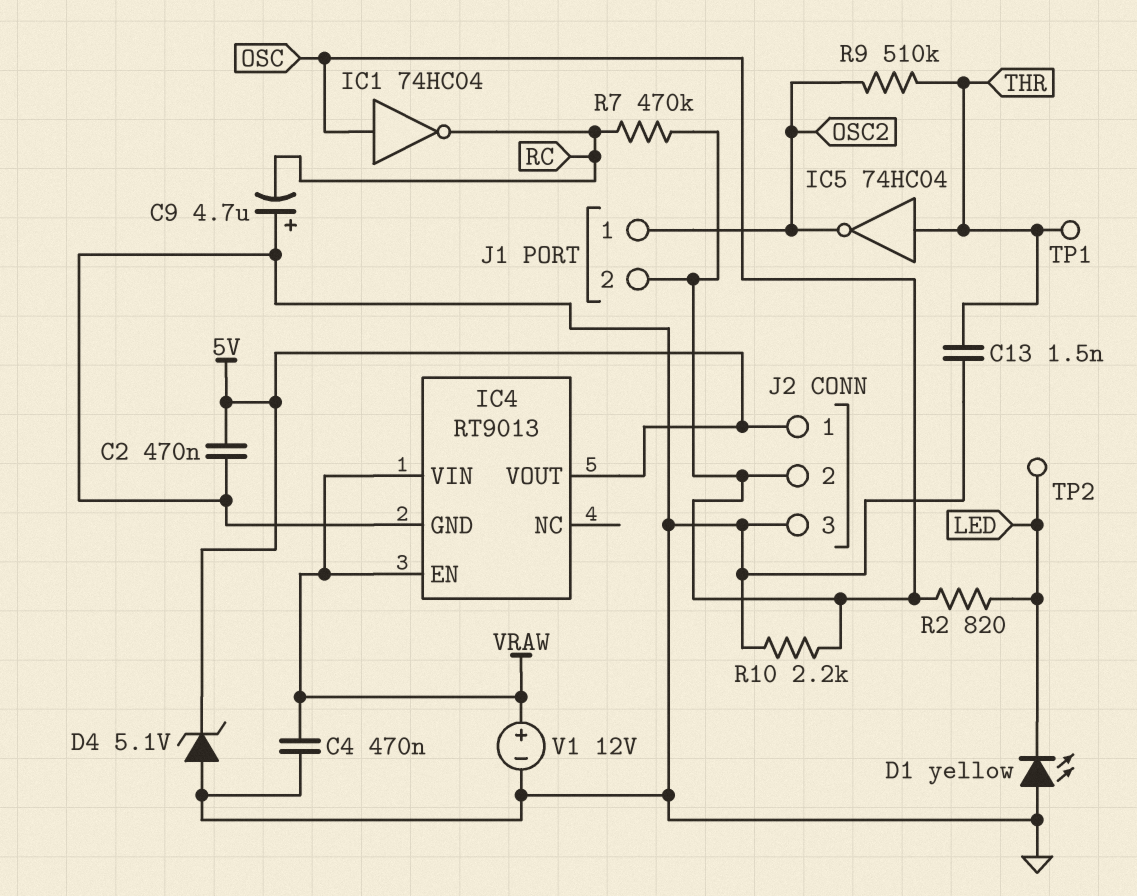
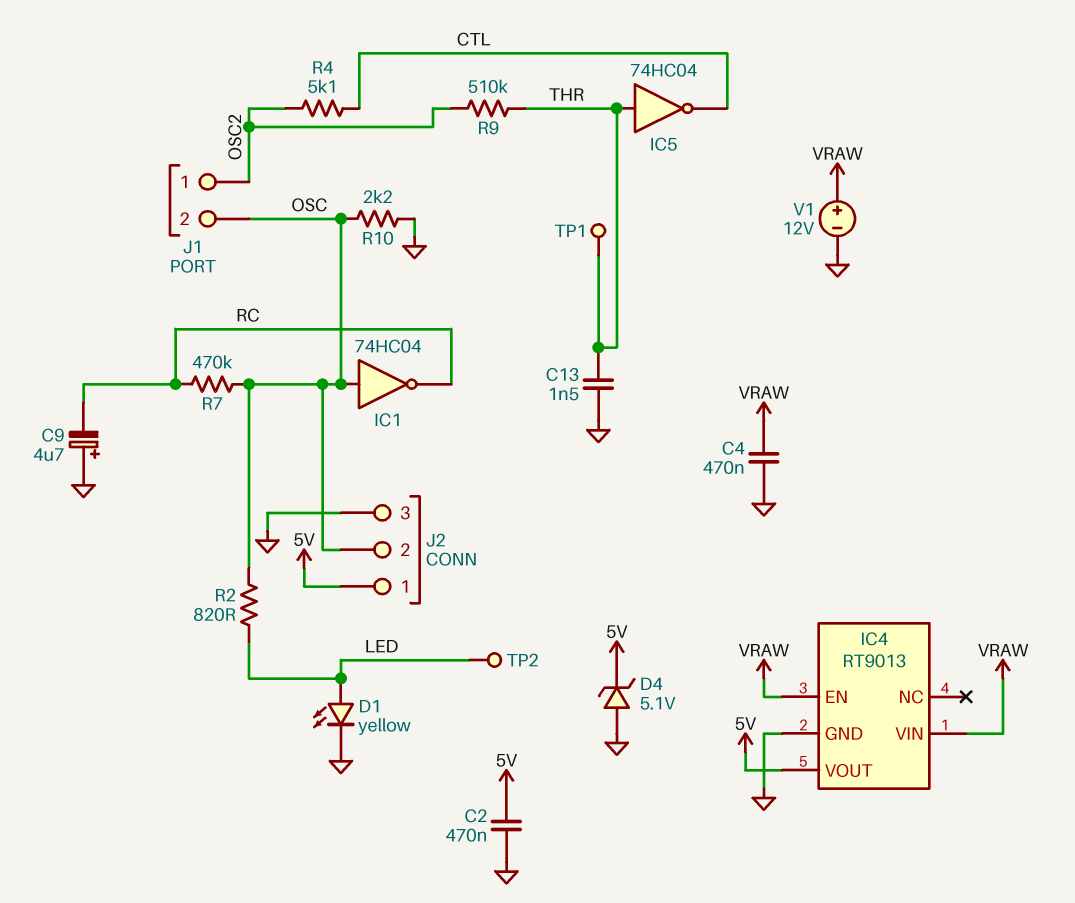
D1: LED yellow (A GND, K LED) -> LED yellow (A LED, K GND)
IC5: NOT 74HC04 (in THR, out OSC2) -> NOT 74HC04 (in THR, out CTL)
R4: none -> 5.1k (CTL, OSC2)

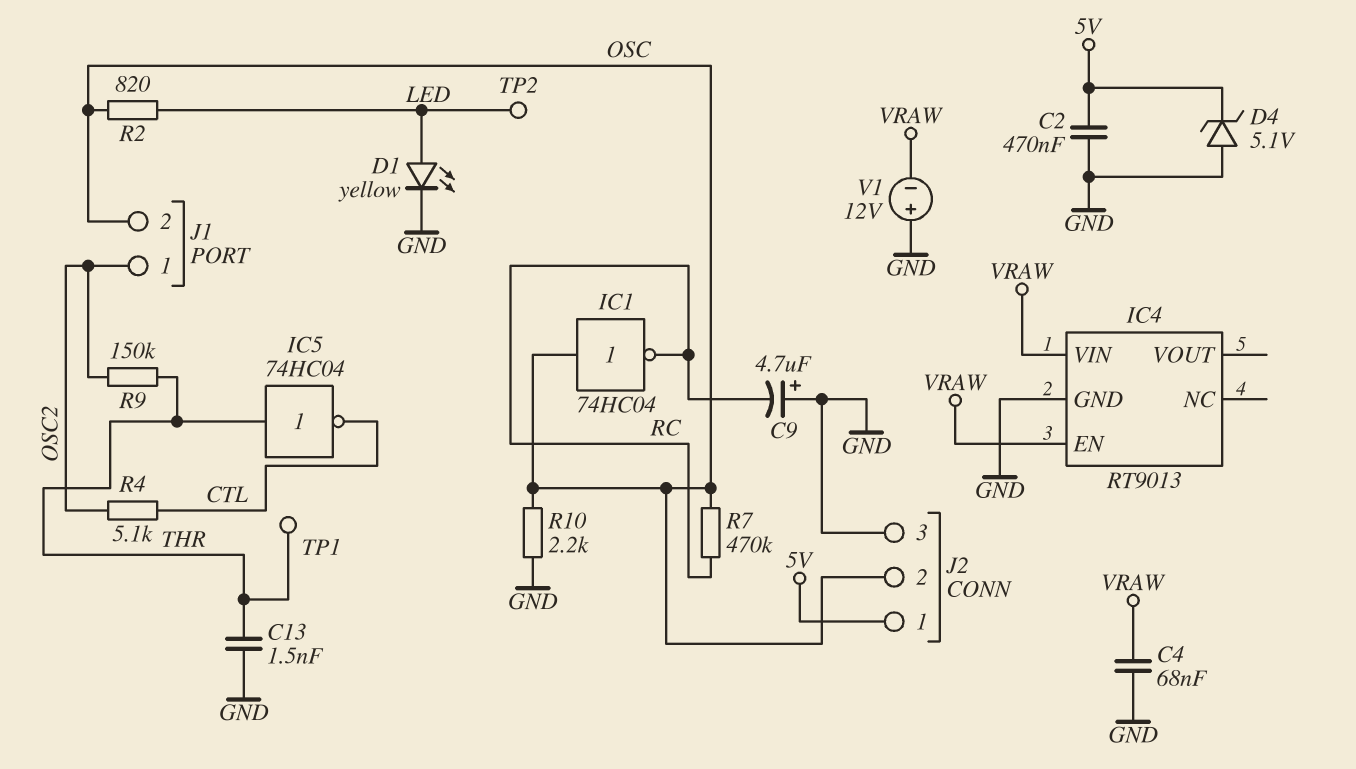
C4: 470nF (GND, VRAW) -> 68nF (GND, VRAW)
IC4 pin VOUT: 5V -> none
R9: 510k (OSC2, THR) -> 150k (OSC2, THR)
V1: 12V (plus VRAW, minus GND) -> 12V (plus GND, minus VRAW)

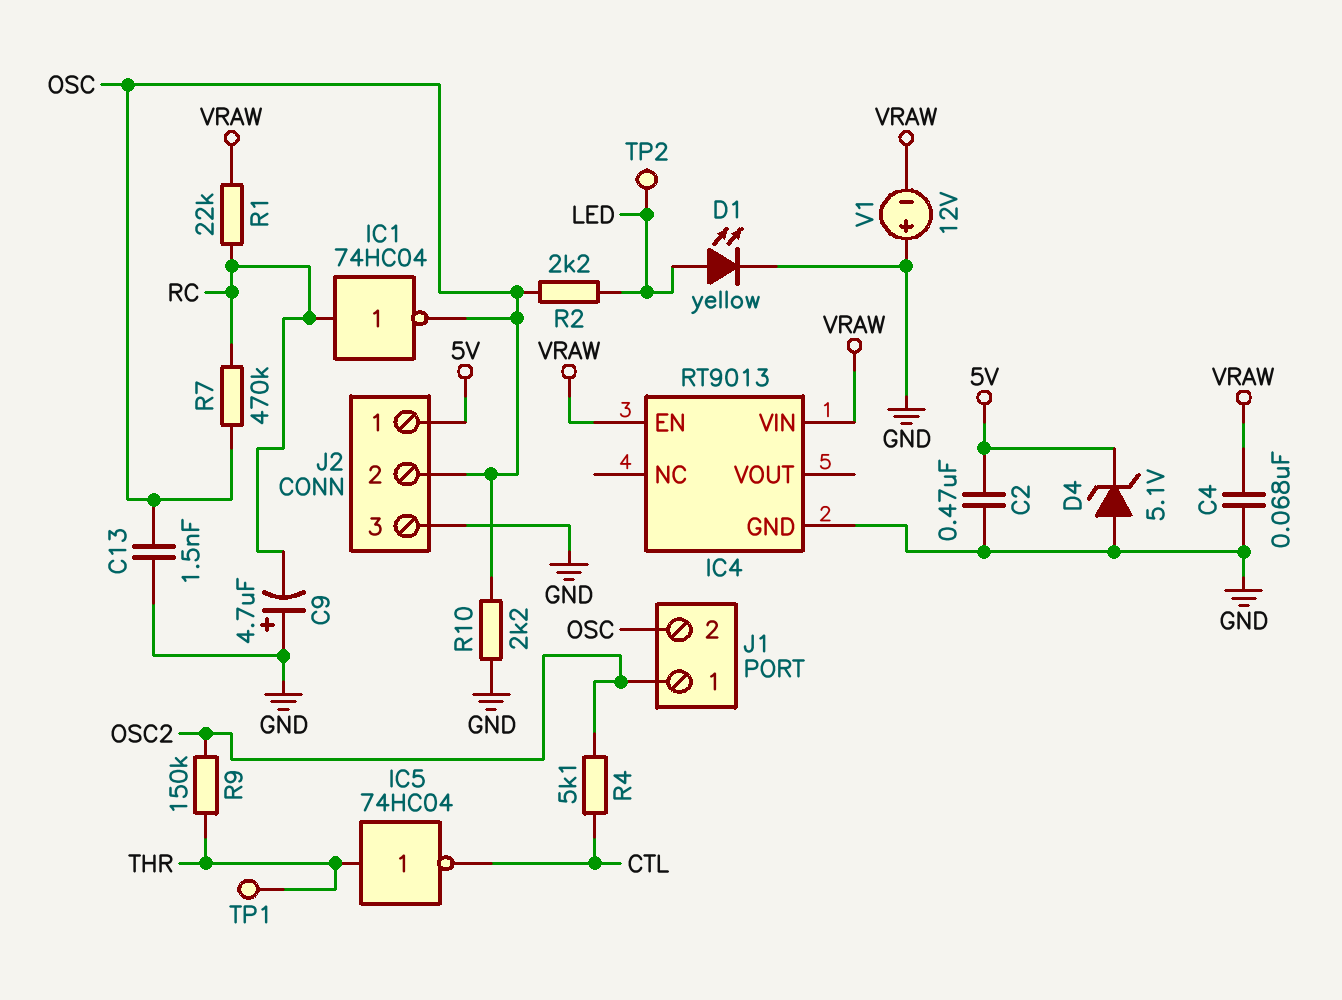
C13: 1.5nF (GND, THR) -> 1.5nF (GND, OSC)
IC1: NOT 74HC04 (in OSC, out RC) -> NOT 74HC04 (in RC, out OSC)
R1: none -> 22k (RC, VRAW)
R2: 820 (LED, OSC) -> 2.2k (LED, OSC)

